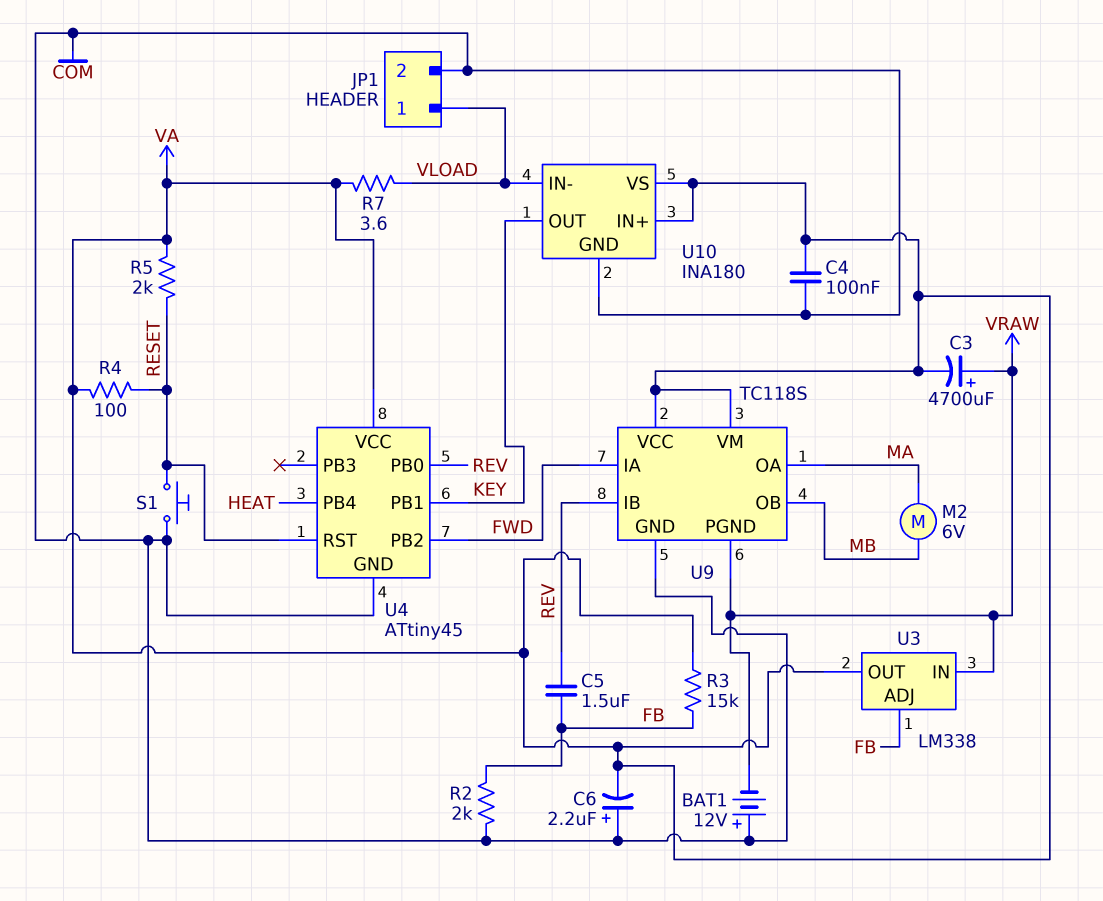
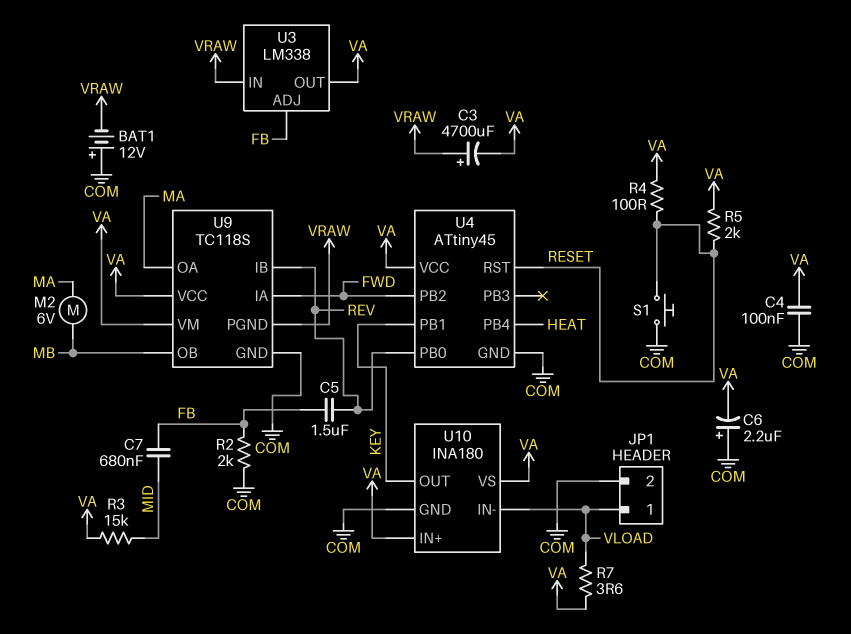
C7: none -> 680nF (FB, MID)
R3: 15k (FB, VA) -> 15k (MID, VA)

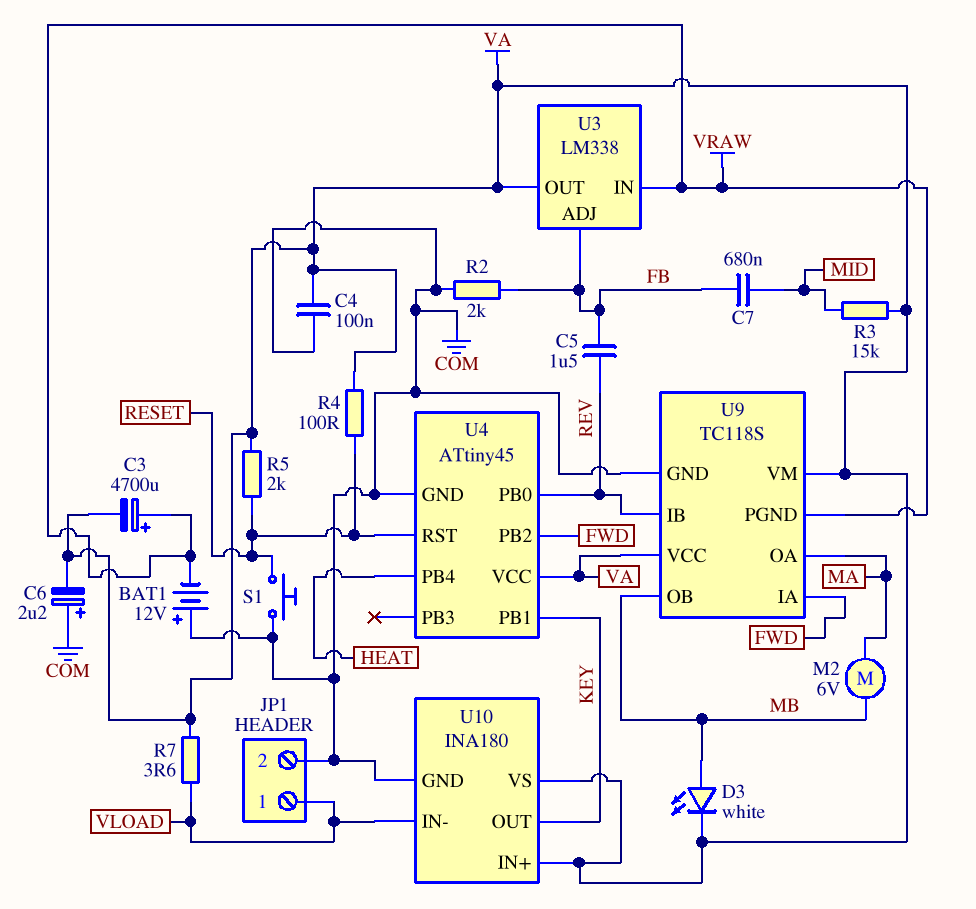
D3: none -> LED white (A MB, K VA)

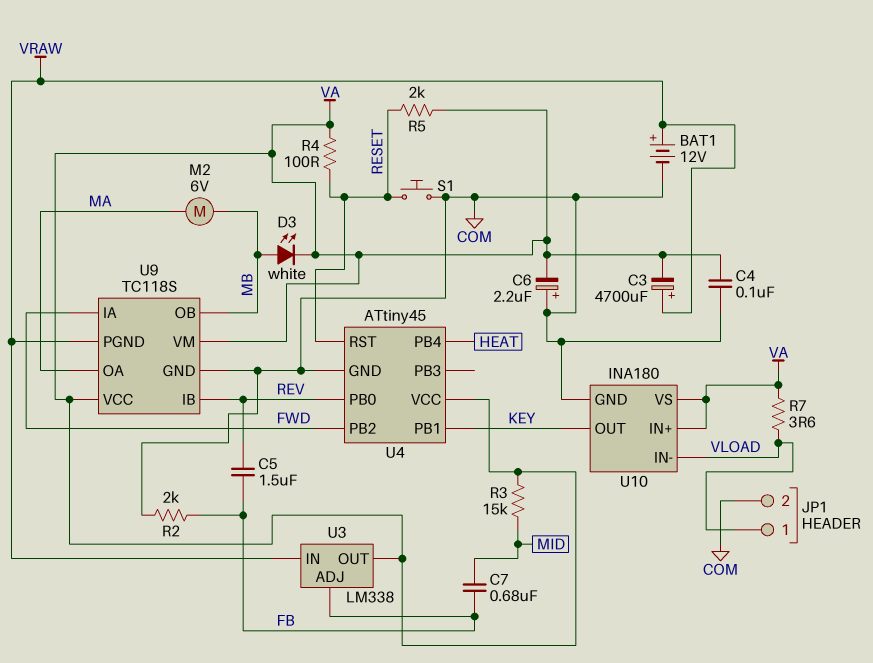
BAT1: 12V (plus COM, minus VRAW) -> 12V (plus VRAW, minus COM)

